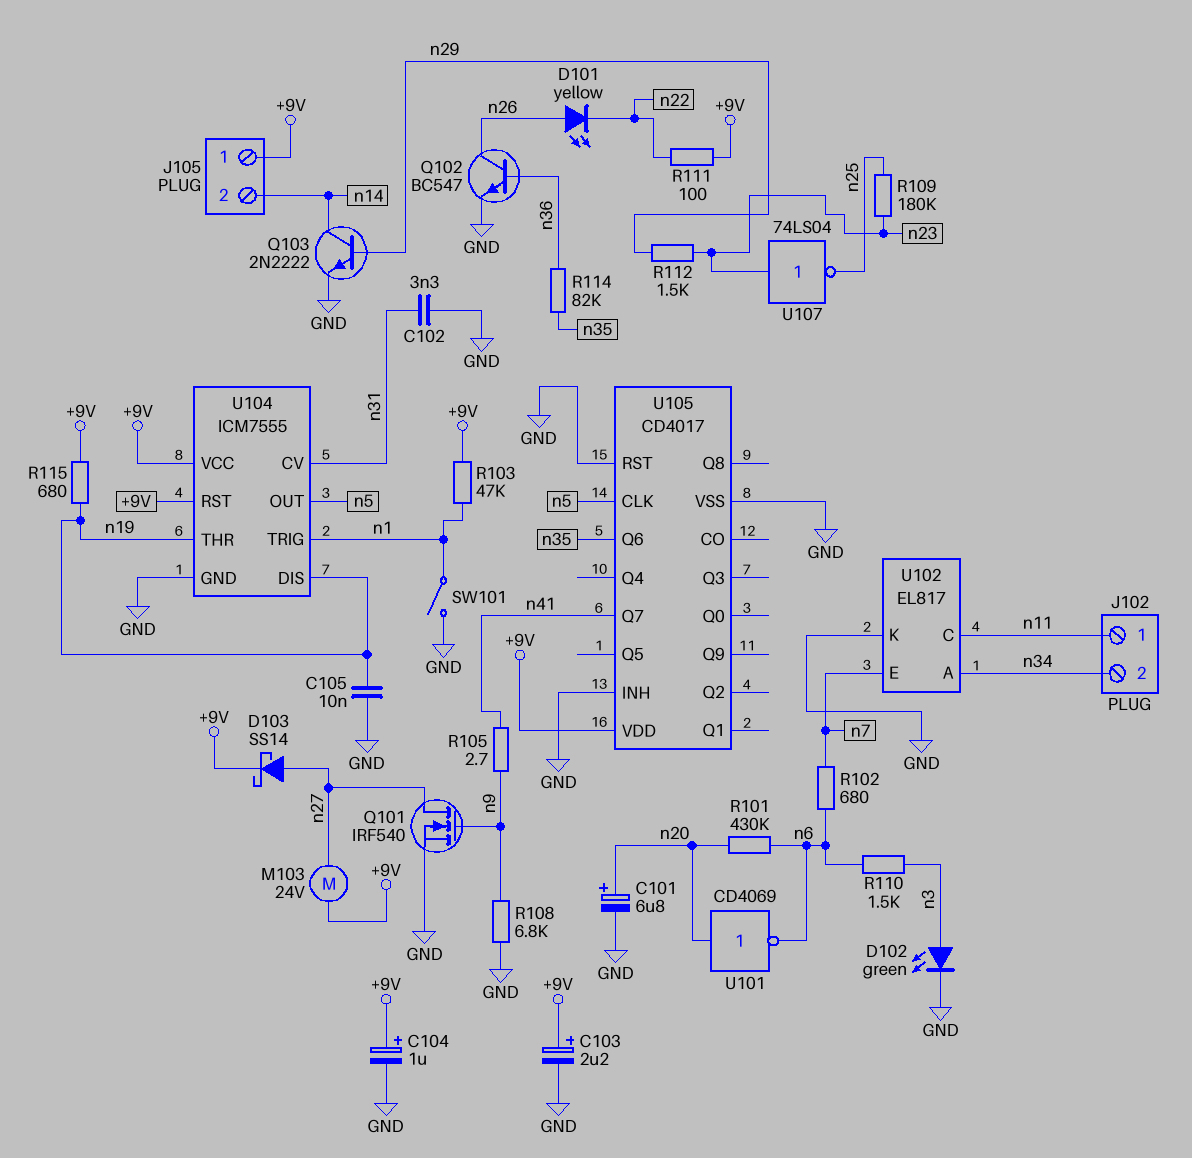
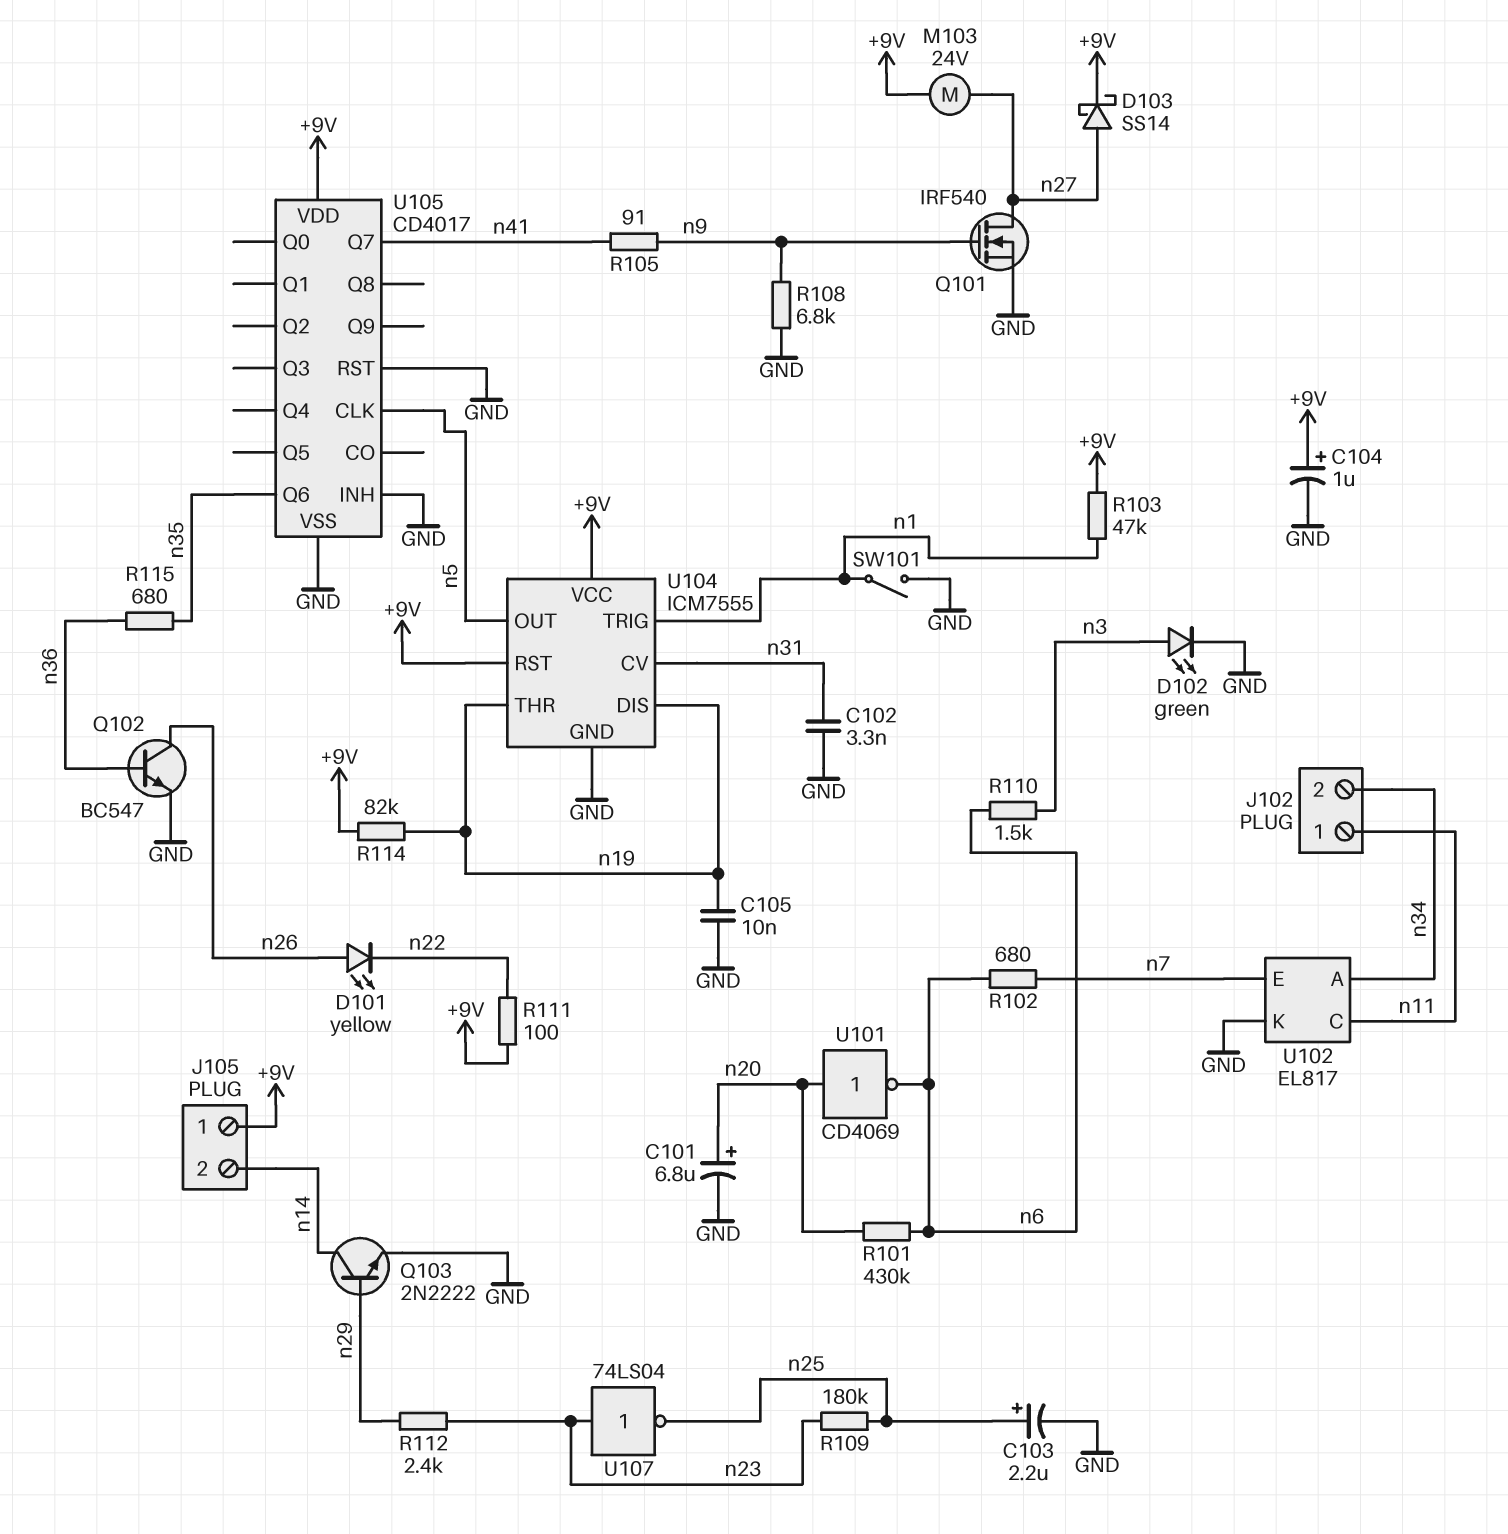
C103: 2.2uF (plus +9V, minus GND) -> 2.2uF (plus n25, minus GND)
R105: 2.7 (n9, n41) -> 91 (n9, n41)
R112: 1.5k (n23, n29) -> 2.4k (n23, n29)
R114: 82k (n35, n36) -> 82k (+9V, n19)
R115: 680 (+9V, n19) -> 680 (n35, n36)

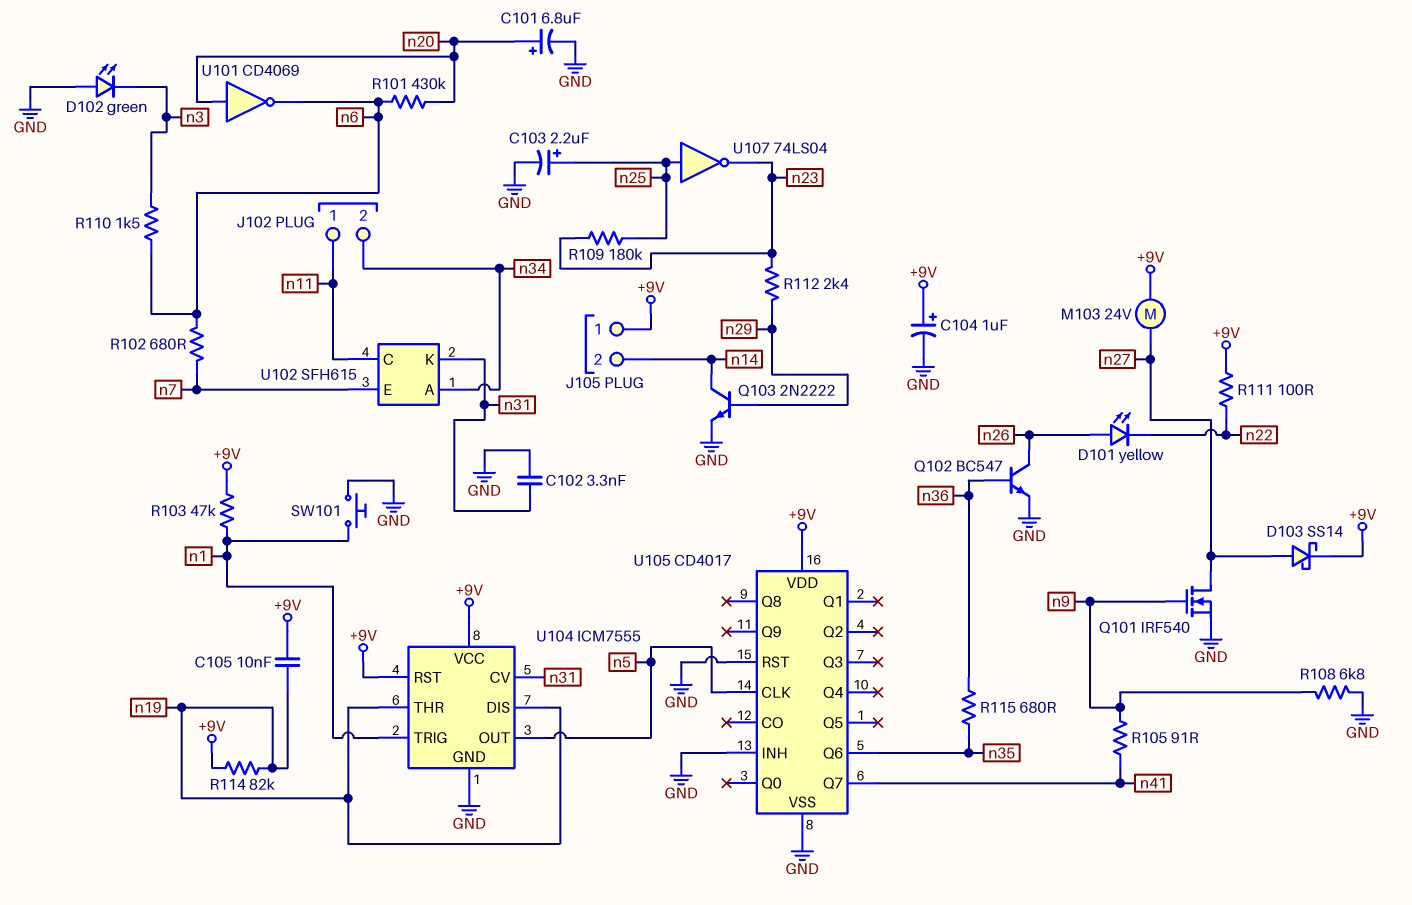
C105: 10nF (GND, n19) -> 10nF (+9V, n19)
D102: LED green (A n3, K GND) -> LED green (A GND, K n3)
SW101: switch (GND, n1) -> button (GND, n1)
U102: EL817 -> SFH615
U102 pin K: GND -> n31
U107: NOT 74LS04 (in n23, out n25) -> NOT 74LS04 (in n25, out n23)

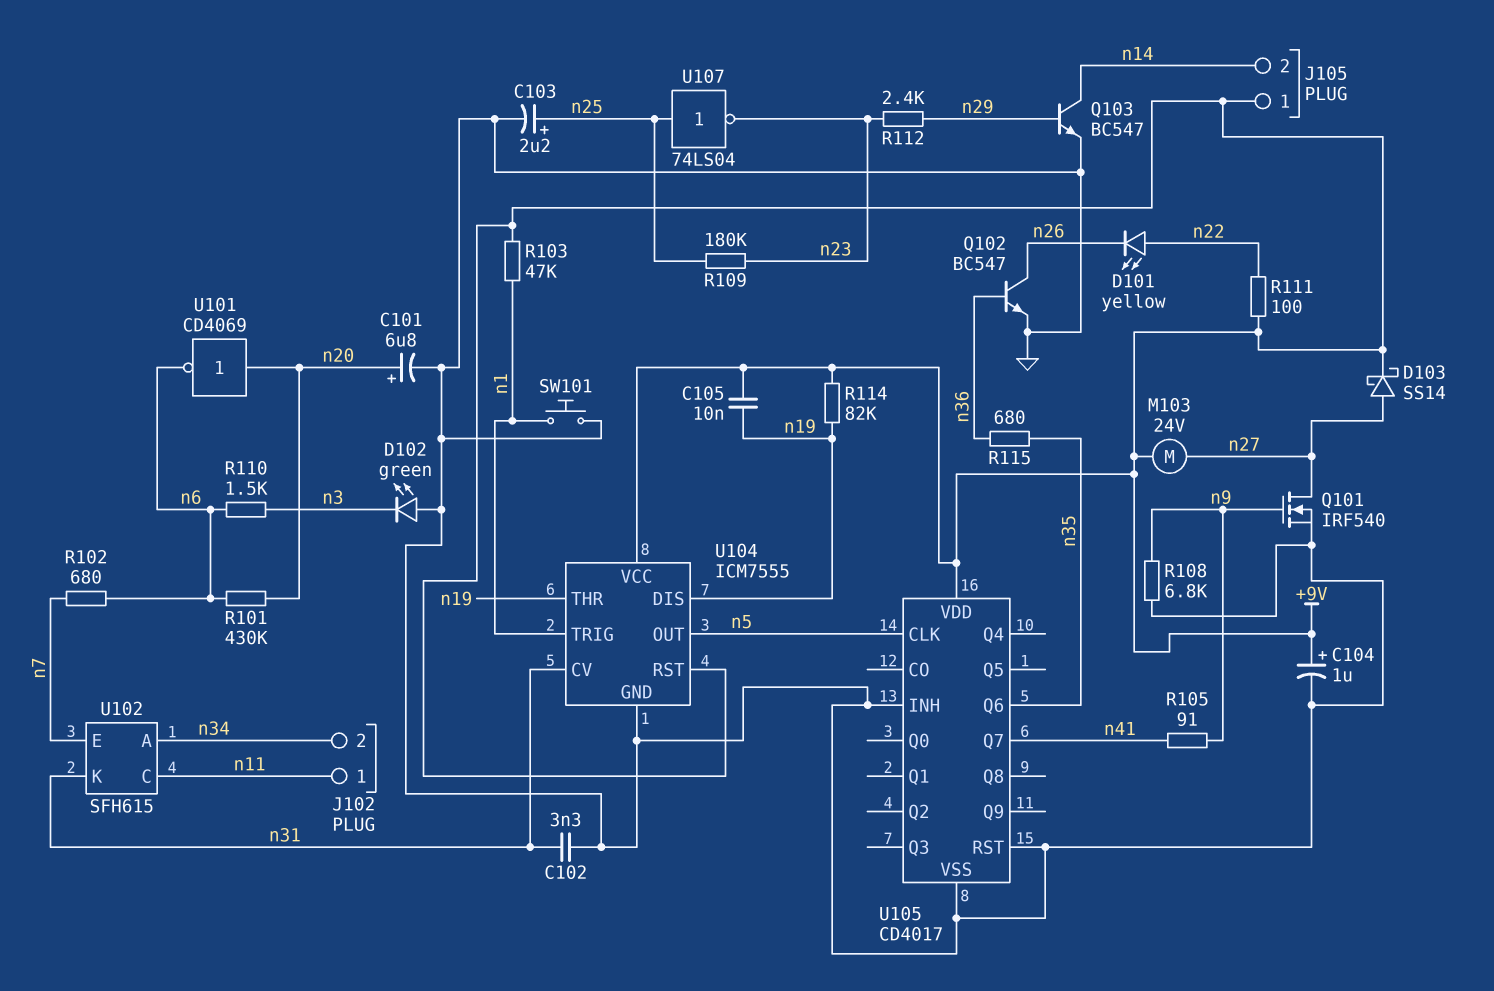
D101: LED yellow (A n26, K n22) -> LED yellow (A n22, K n26)
Q103: NPN 2N2222 (B n29, C n14, E GND) -> NPN BC547 (B n29, C n14, E GND)

